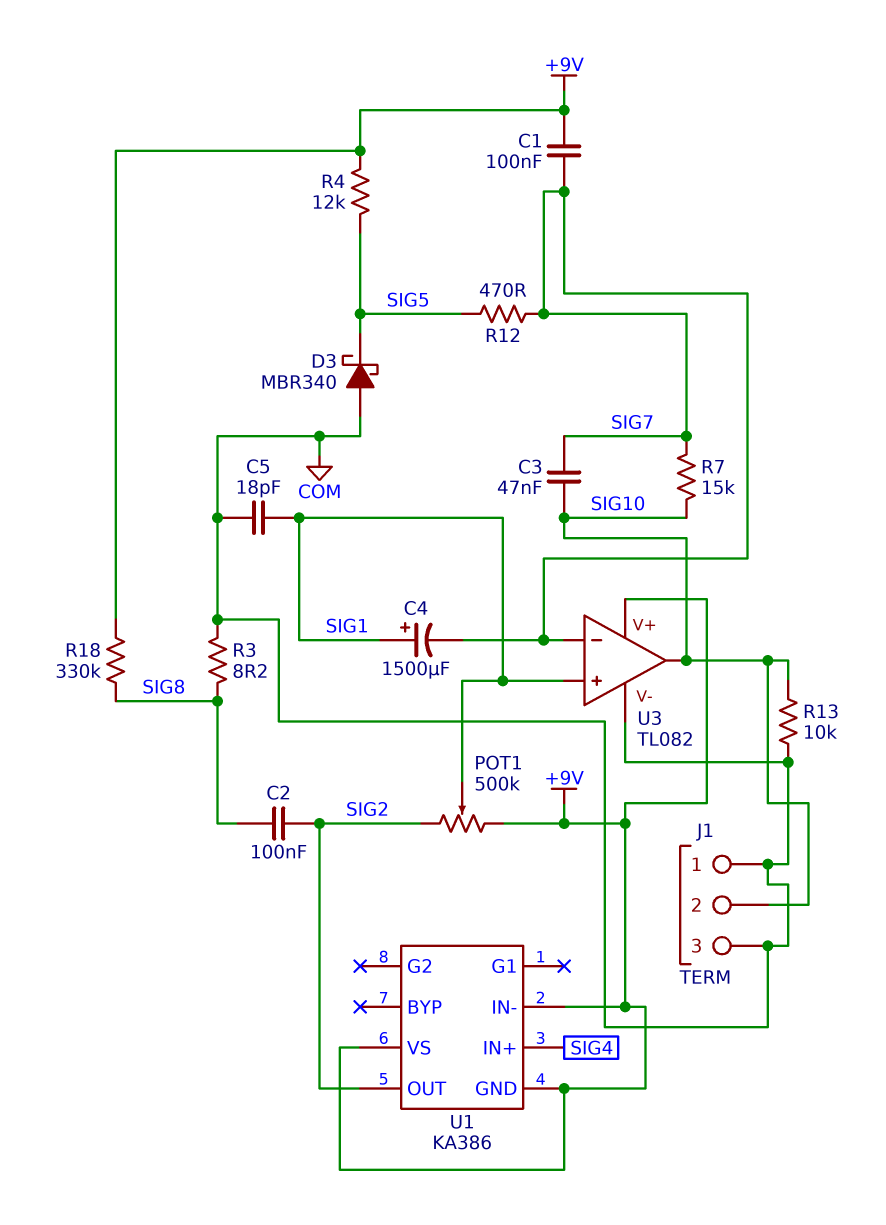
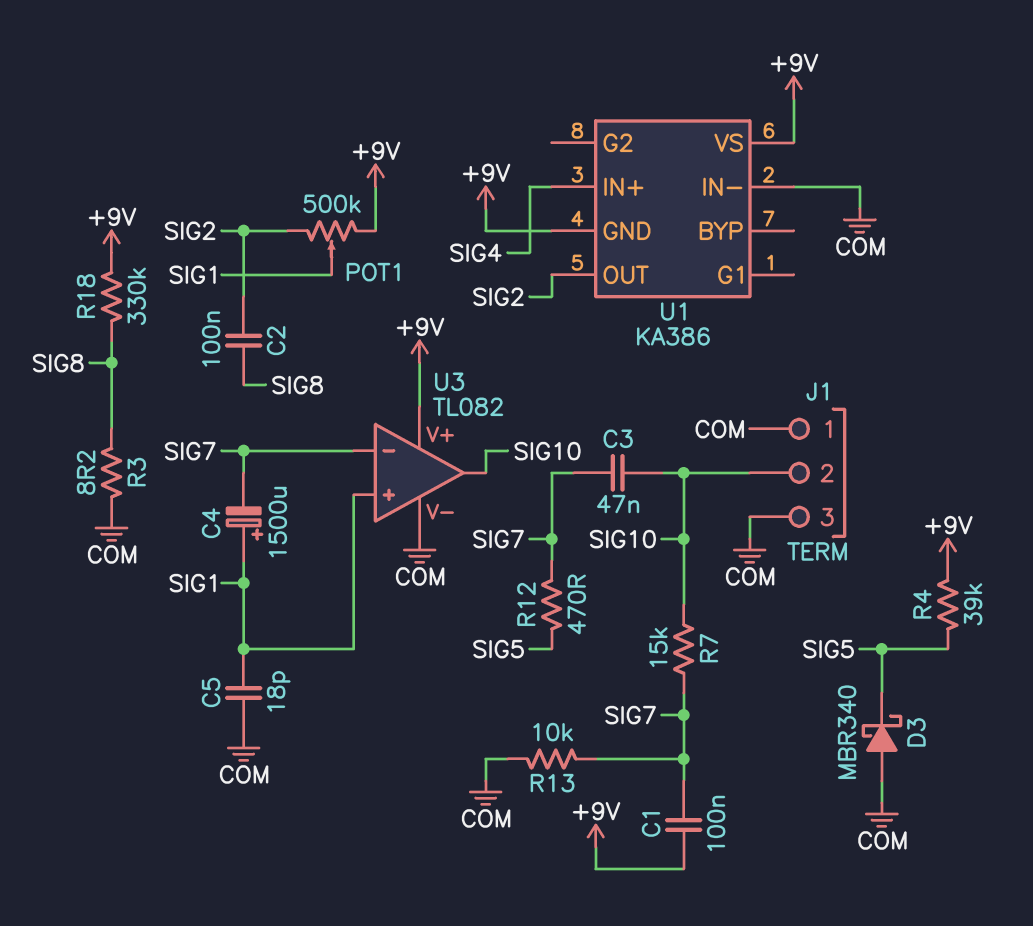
R4: 12k (+9V, SIG5) -> 39k (+9V, SIG5)
R13: 10k (COM, SIG10) -> 10k (COM, SIG7)
U1 pin IN-: +9V -> COM

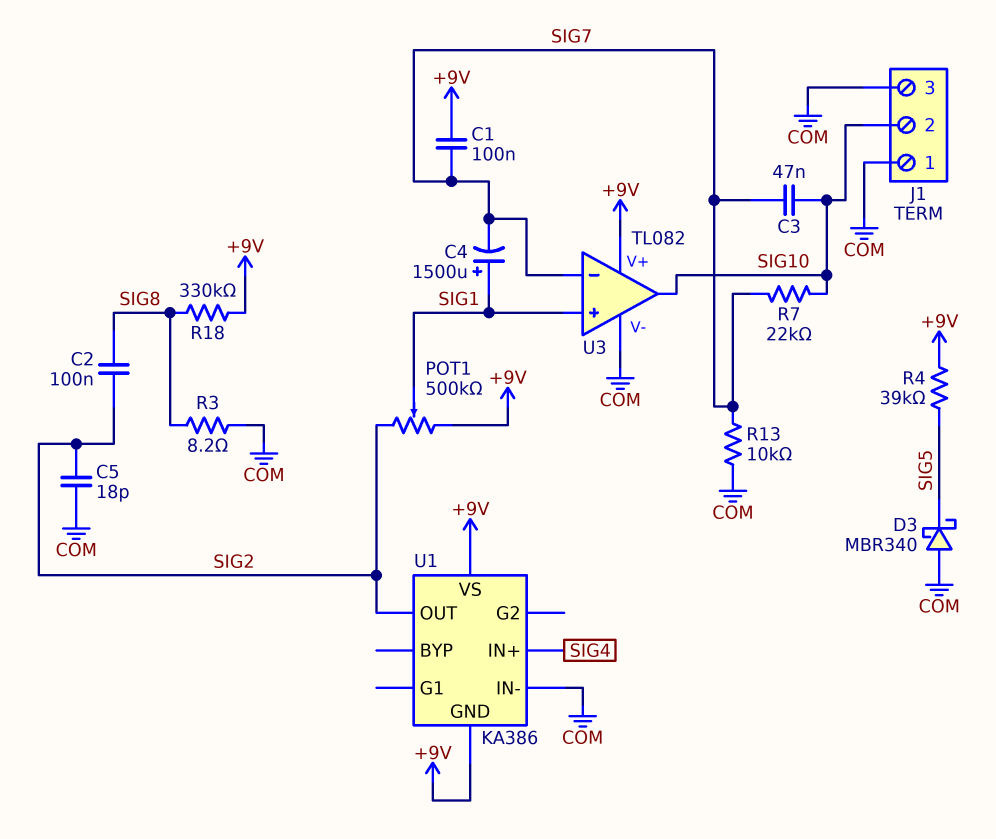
C5: 18pF (COM, SIG1) -> 18pF (COM, SIG2)
R7: 15k (SIG7, SIG10) -> 22k (SIG7, SIG10)
R12: 470 (SIG5, SIG7) -> none

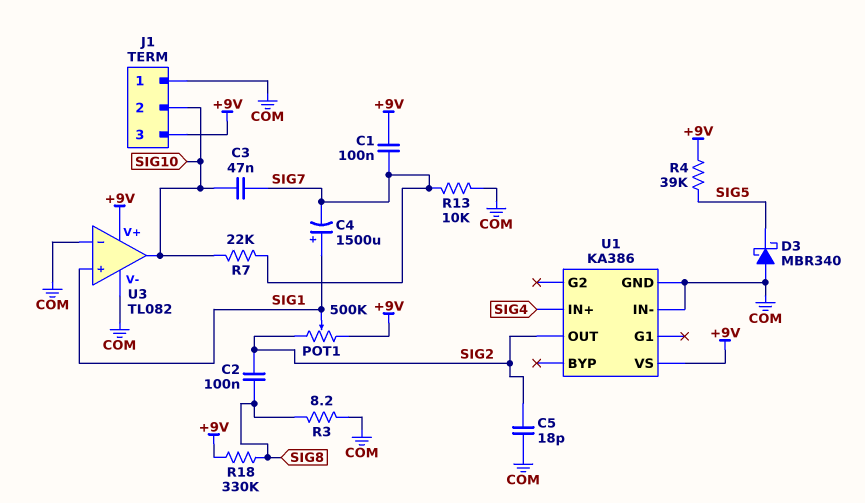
J1 pin 3: COM -> +9V
U1 pin GND: +9V -> COM
U3 pin in-: SIG7 -> COM

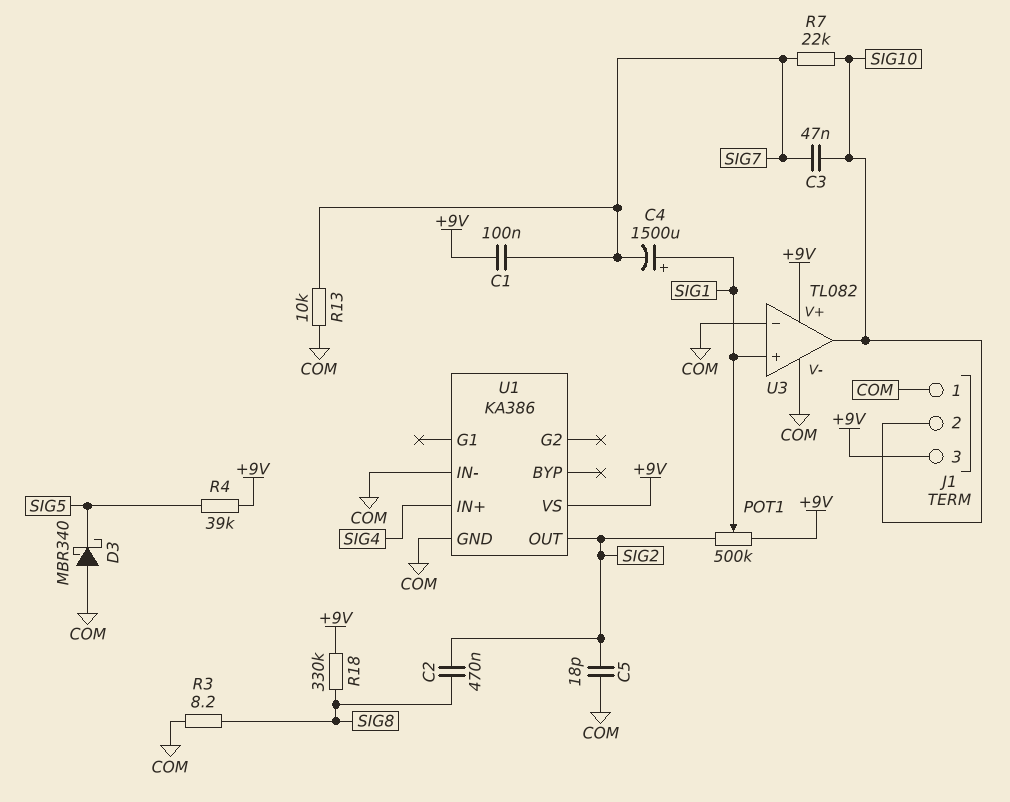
C2: 100nF (SIG2, SIG8) -> 470nF (SIG2, SIG8)

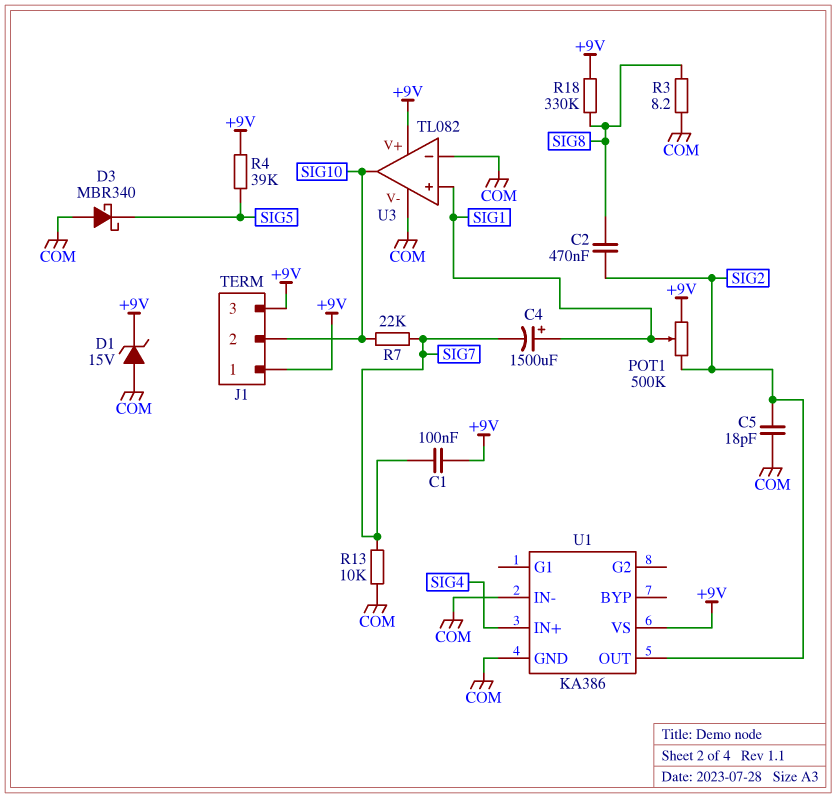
C3: 47nF (SIG7, SIG10) -> none
D1: none -> zener 15V (A COM, K +9V)
J1 pin 1: COM -> +9V

